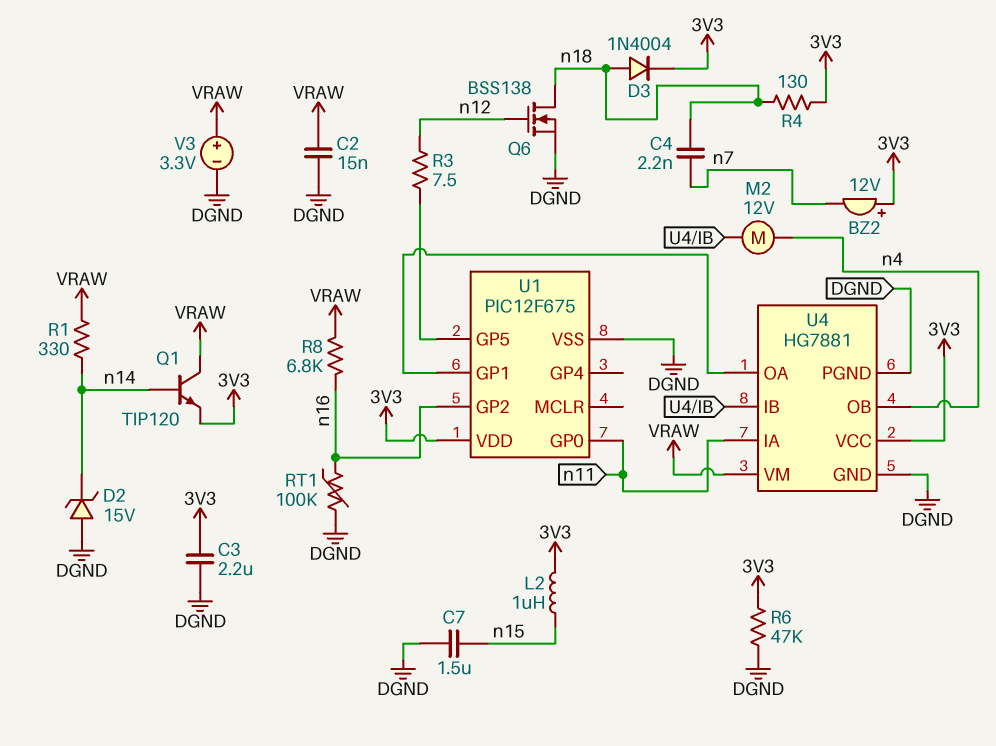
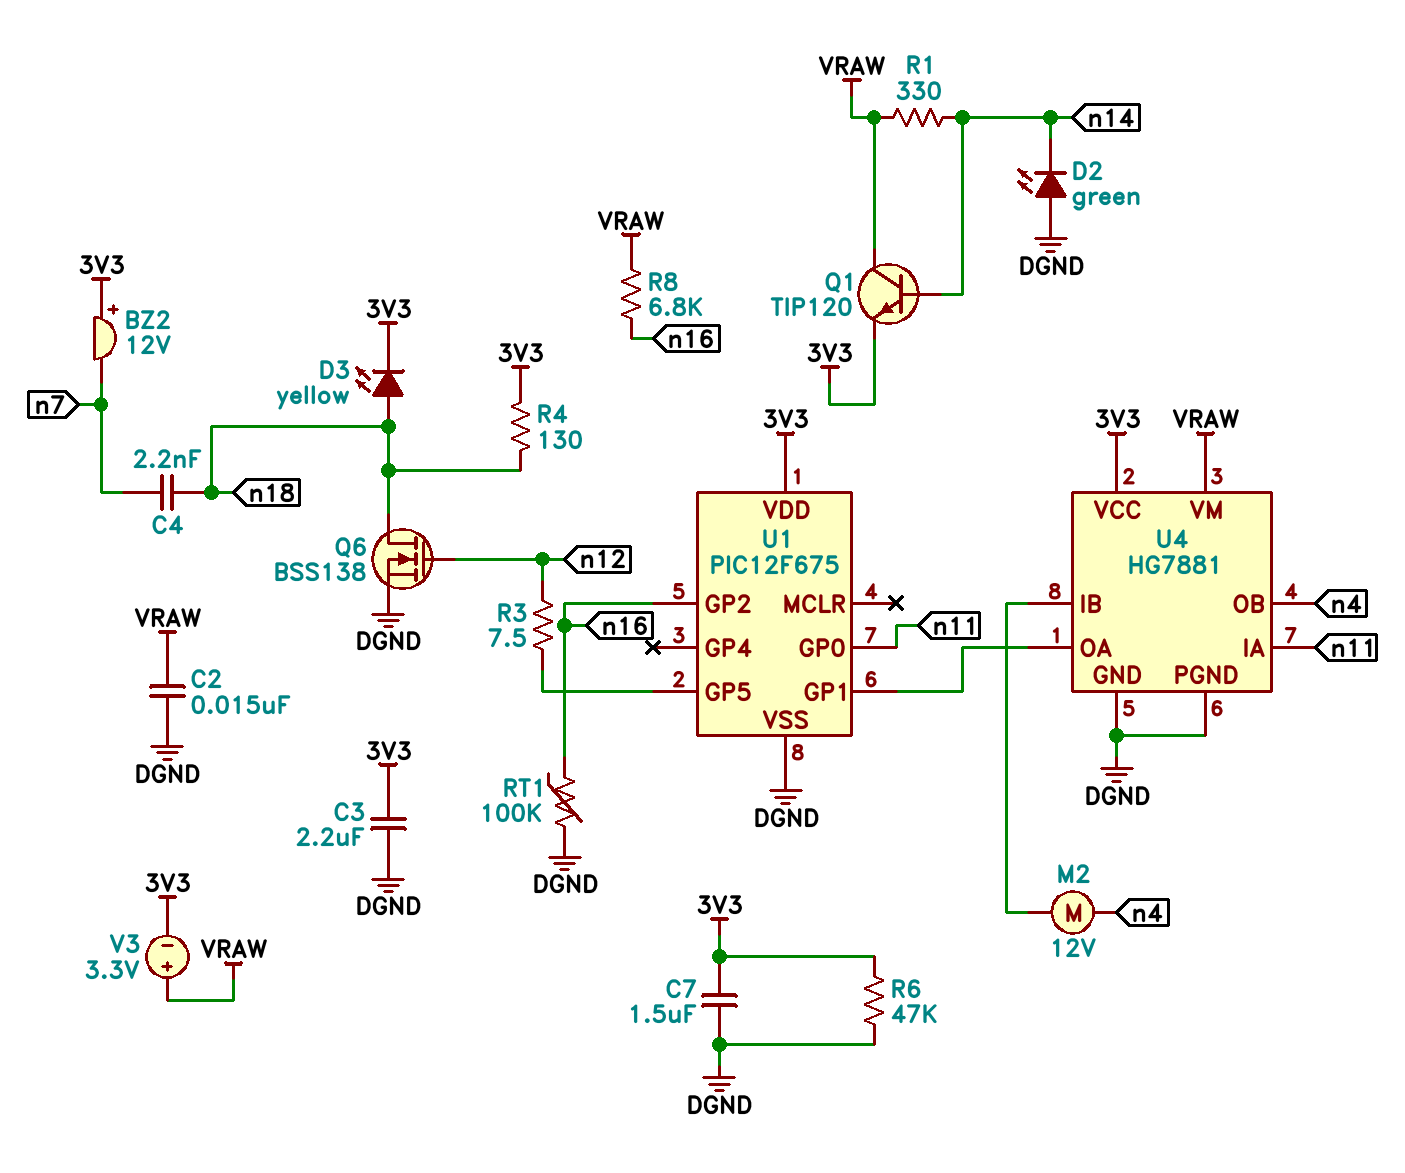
C7: 1.5uF (DGND, n15) -> 1.5uF (3V3, DGND)
D2: zener 15V (A DGND, K n14) -> LED green (A DGND, K n14)
D3: diode 1N4004 (A n18, K 3V3) -> LED yellow (A n18, K 3V3)
L2: 1uH (3V3, n15) -> none
V3: 3.3V (plus VRAW, minus DGND) -> 3.3V (plus VRAW, minus 3V3)

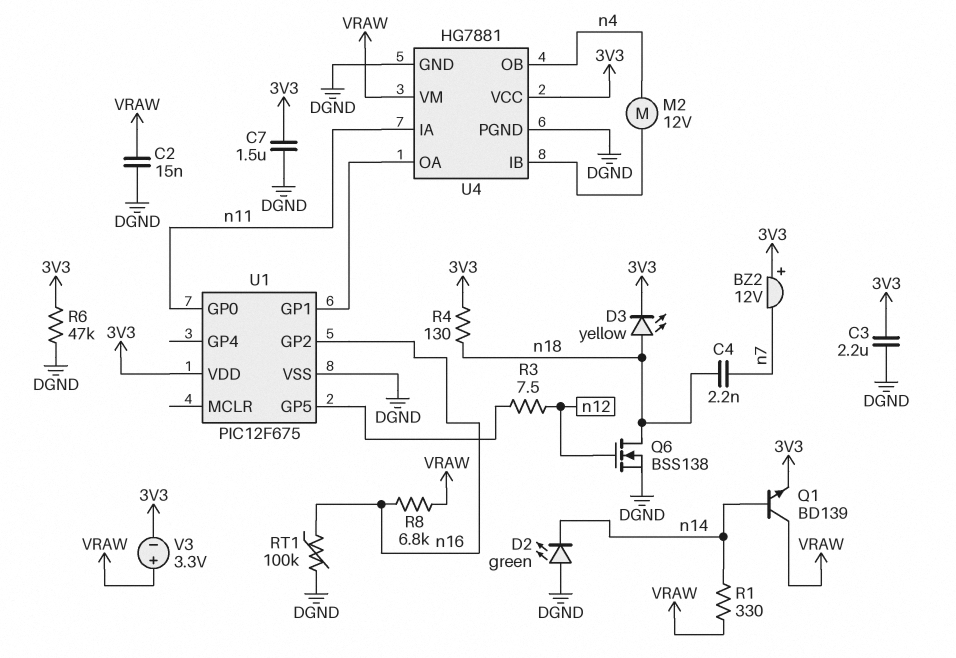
Q1: NPN TIP120 (B n14, C VRAW, E 3V3) -> NPN BD139 (B n14, C VRAW, E 3V3)

